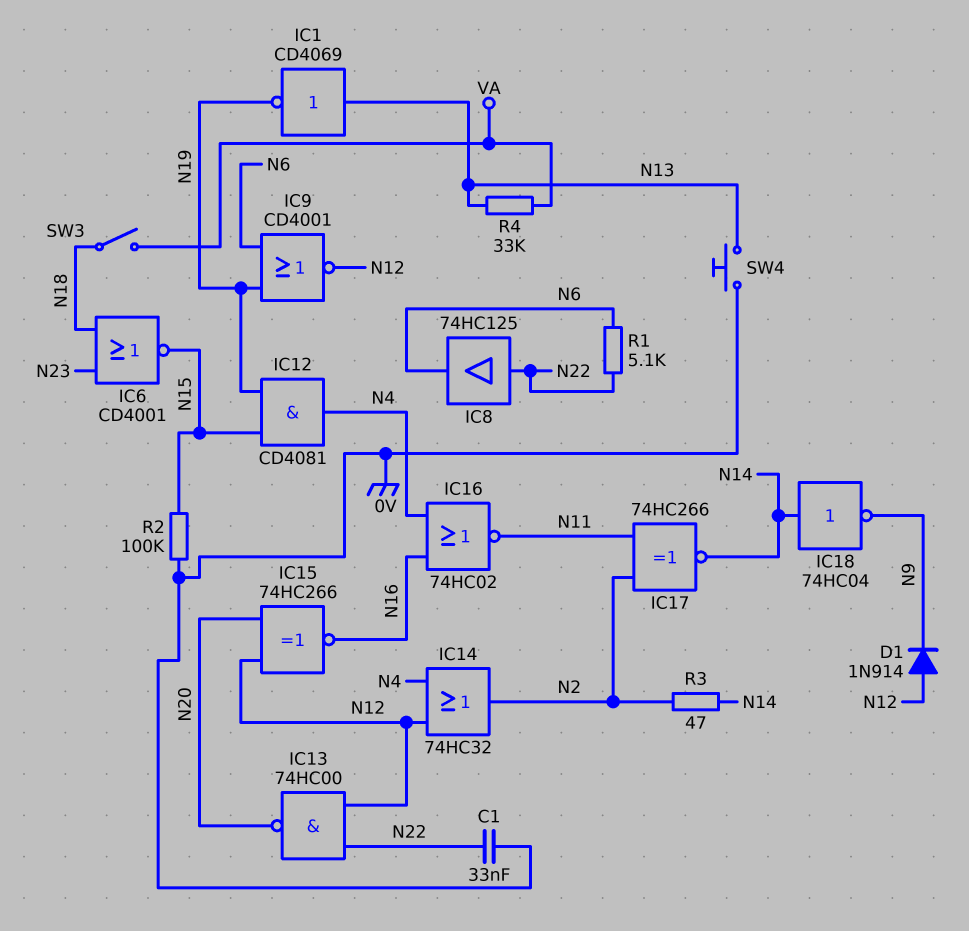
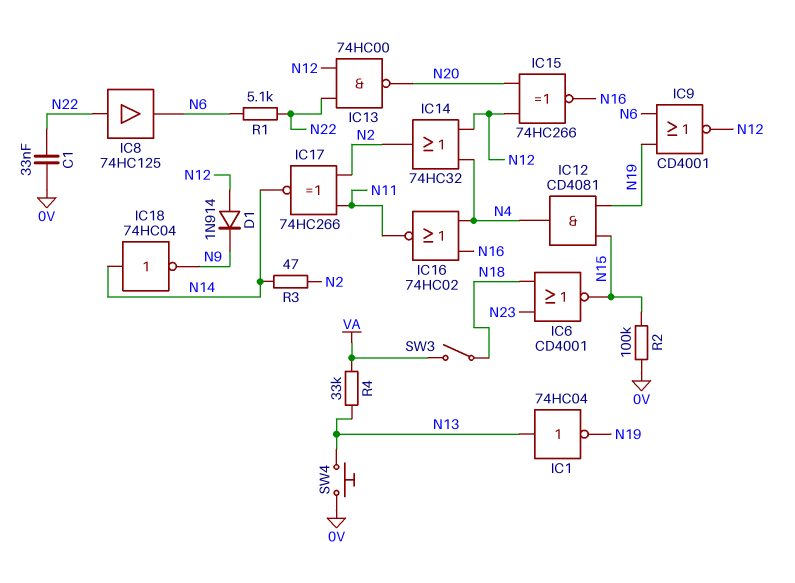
IC1: NOT CD4069 (in N13, out N19) -> NOT 74HC04 (in N13, out N19)

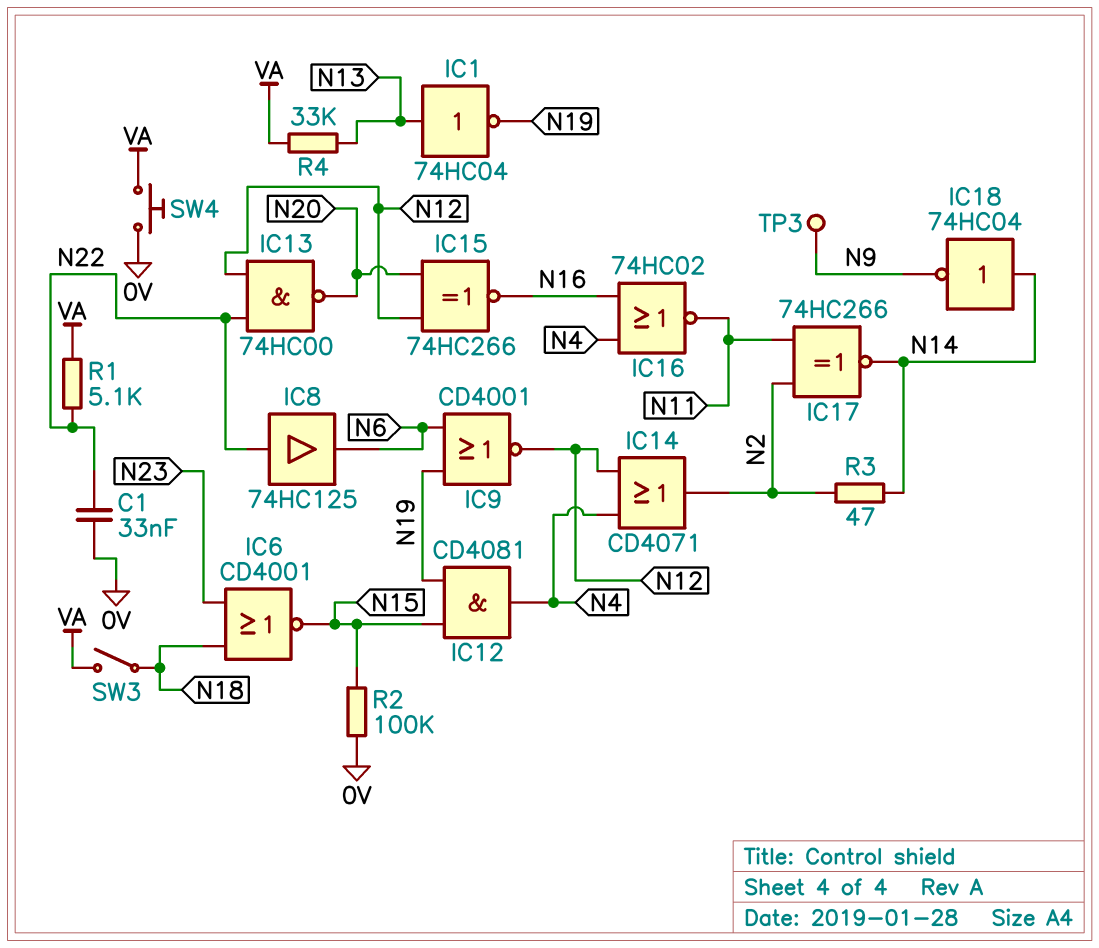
D1: diode 1N914 (A N12, K N9) -> none
IC14: OR 74HC32 (in N4, in N12, out N2) -> OR CD4071 (in N4, in N12, out N2)
R1: 5.1k (N6, N22) -> 5.1k (N22, VA)
SW4: button (0V, N13) -> button (0V, VA)
TP3: none -> test point (N9)

